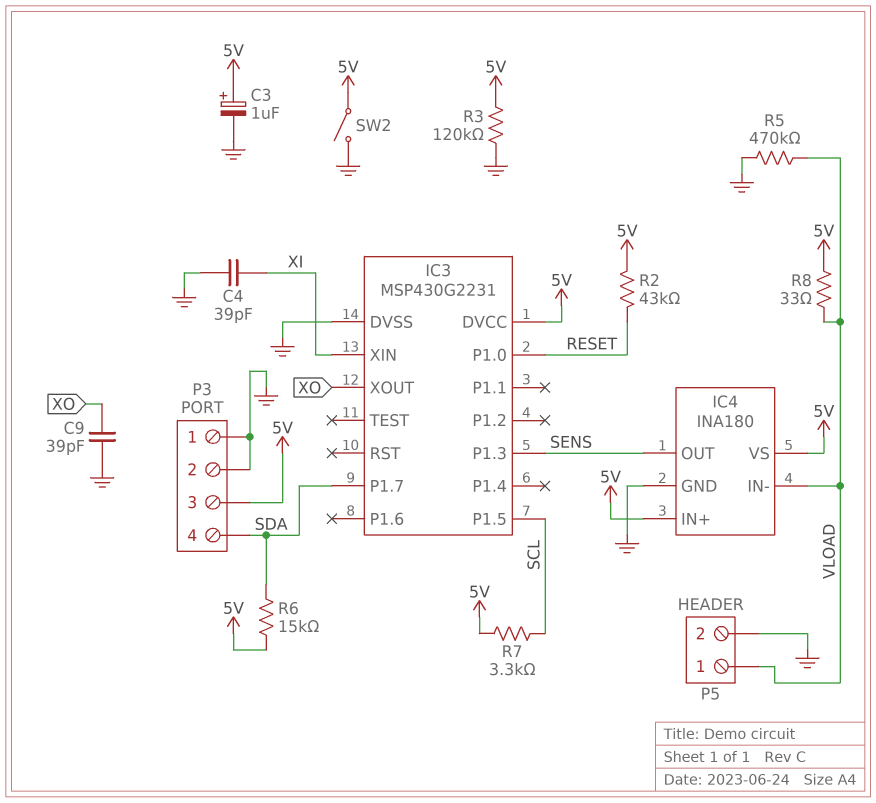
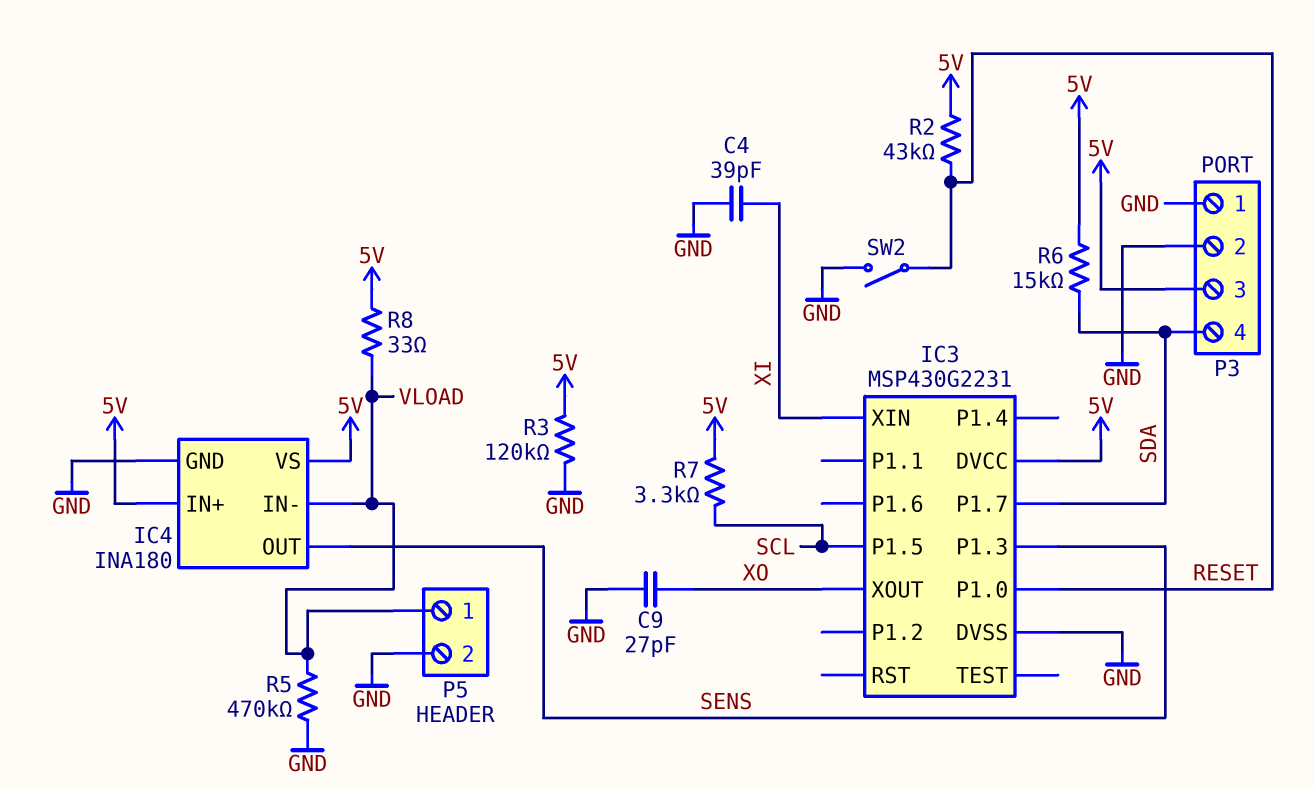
C3: 1uF (plus 5V, minus GND) -> none
C9: 39pF (GND, XO) -> 27pF (GND, XO)
SW2: switch (5V, GND) -> switch (GND, RESET)

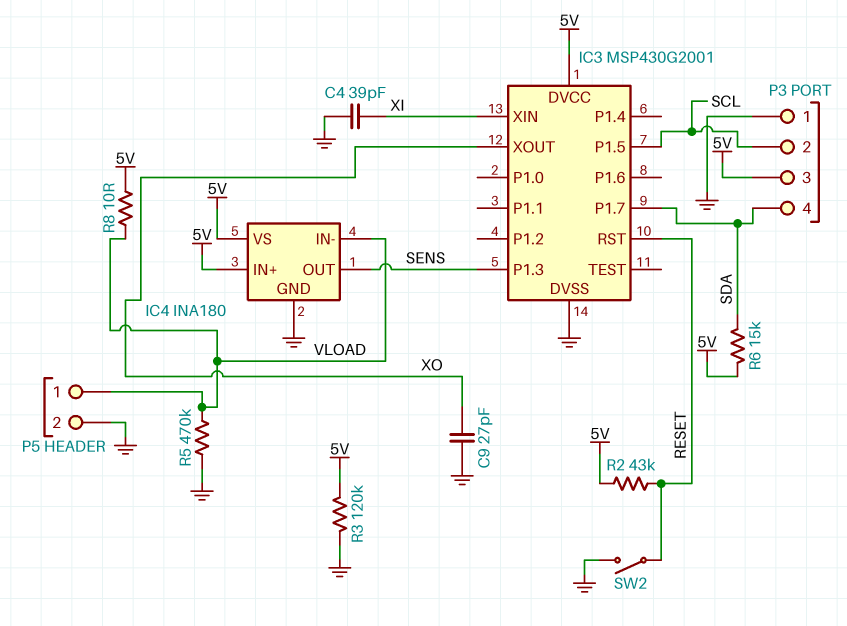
IC3: MSP430G2231 -> MSP430G2001
IC3 pin P1.0: RESET -> none
IC3 pin RST: none -> RESET
P3 pin 2: GND -> SCL
R7: 3.3k (5V, SCL) -> none
R8: 33 (5V, VLOAD) -> 10 (5V, VLOAD)

